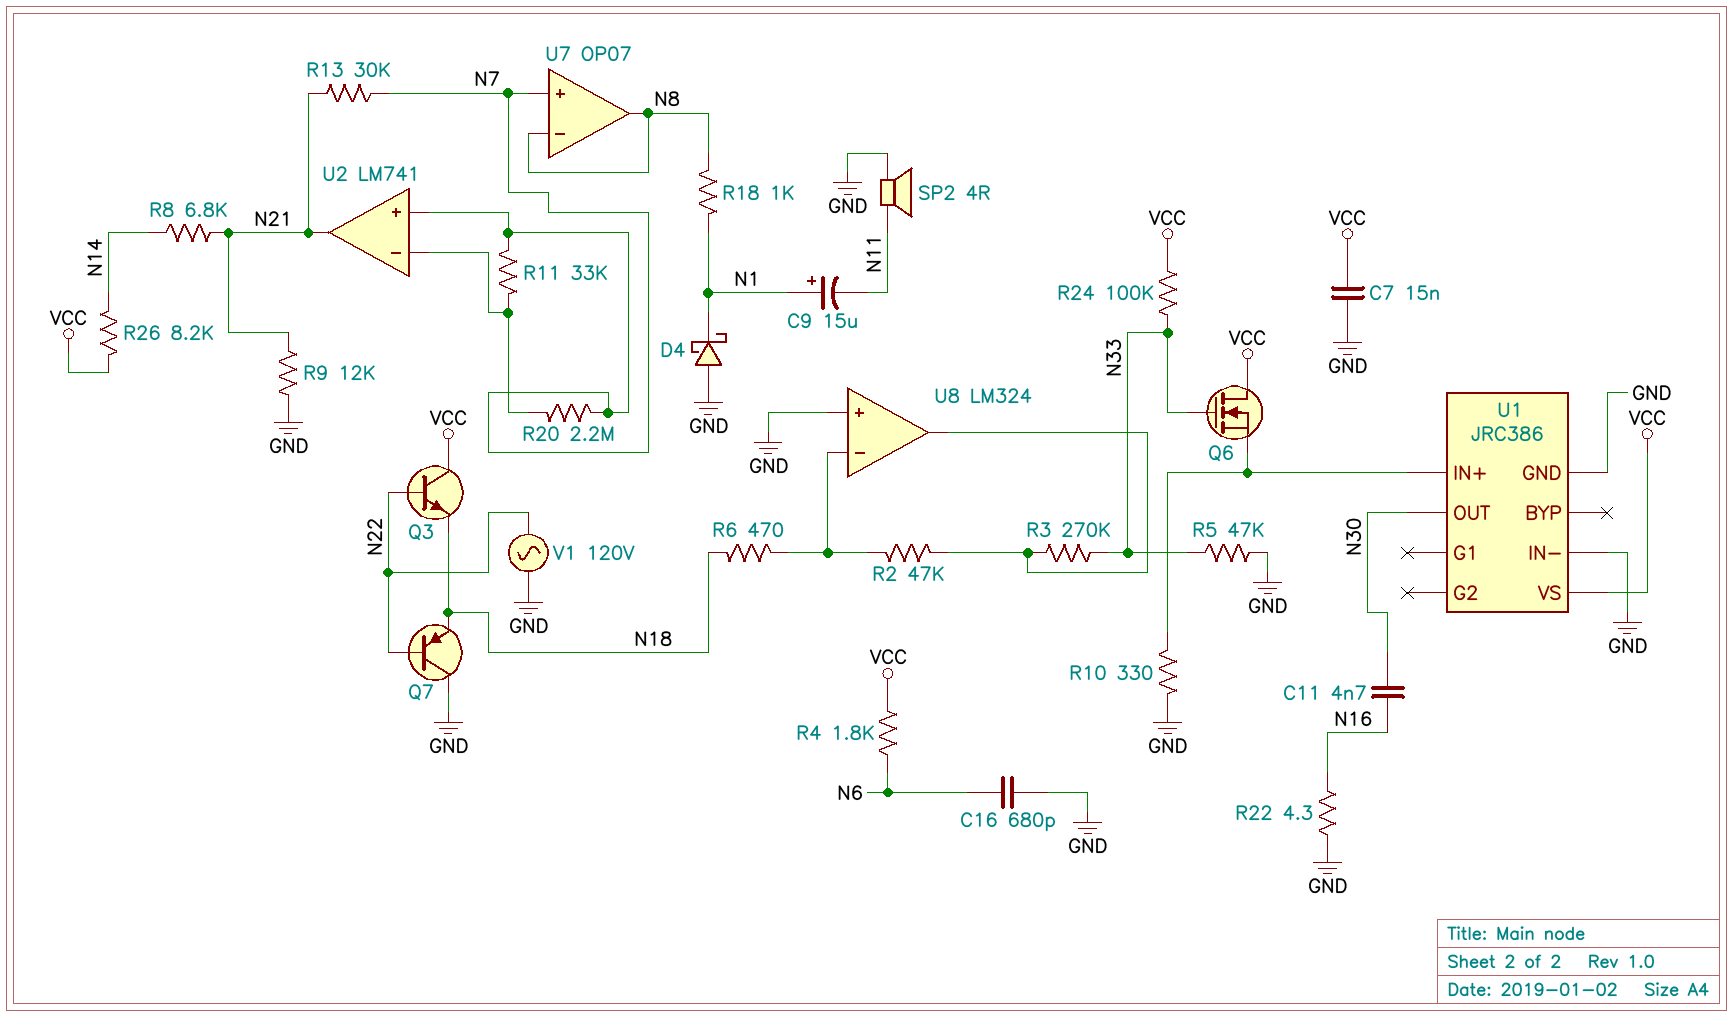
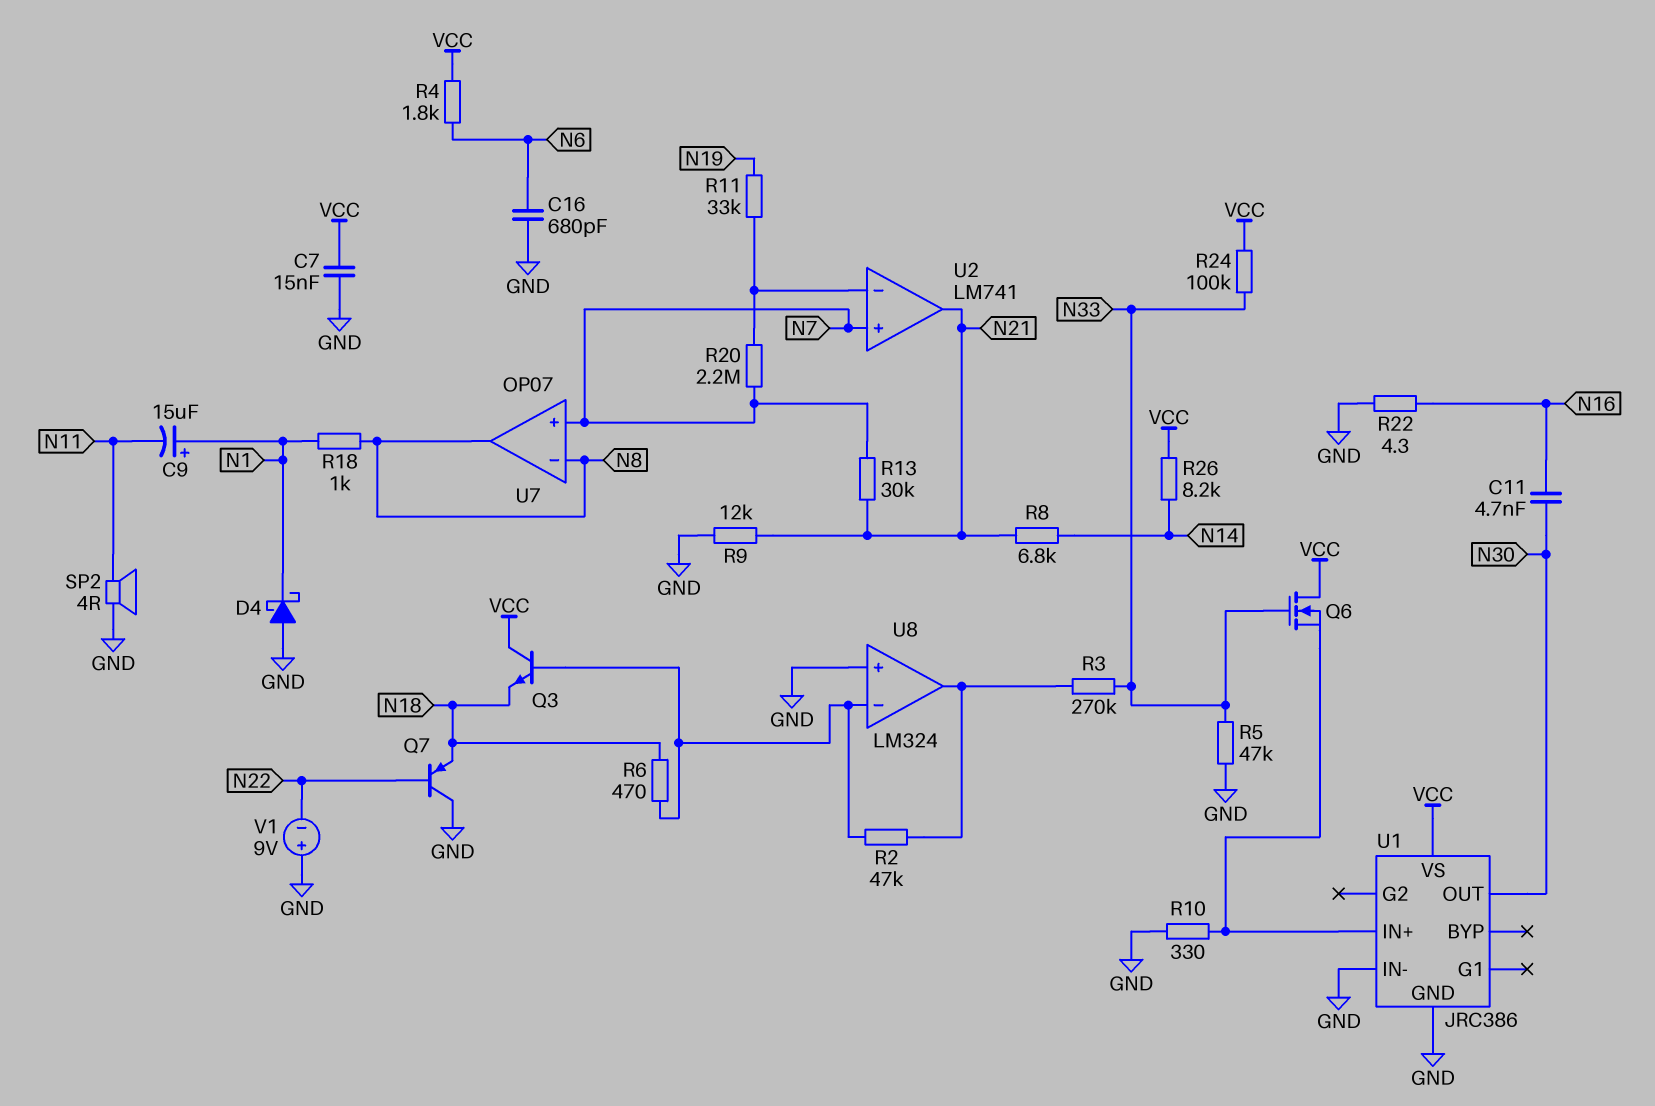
Q3: NPN (B N22, C VCC, E N18) -> NPN (B U8/in-, C VCC, E N18)
R11: 33k (N7, U2/in-) -> 33k (N19, U2/in-)
V1: AC 120V (GND, N22) -> 9V (plus GND, minus N22)

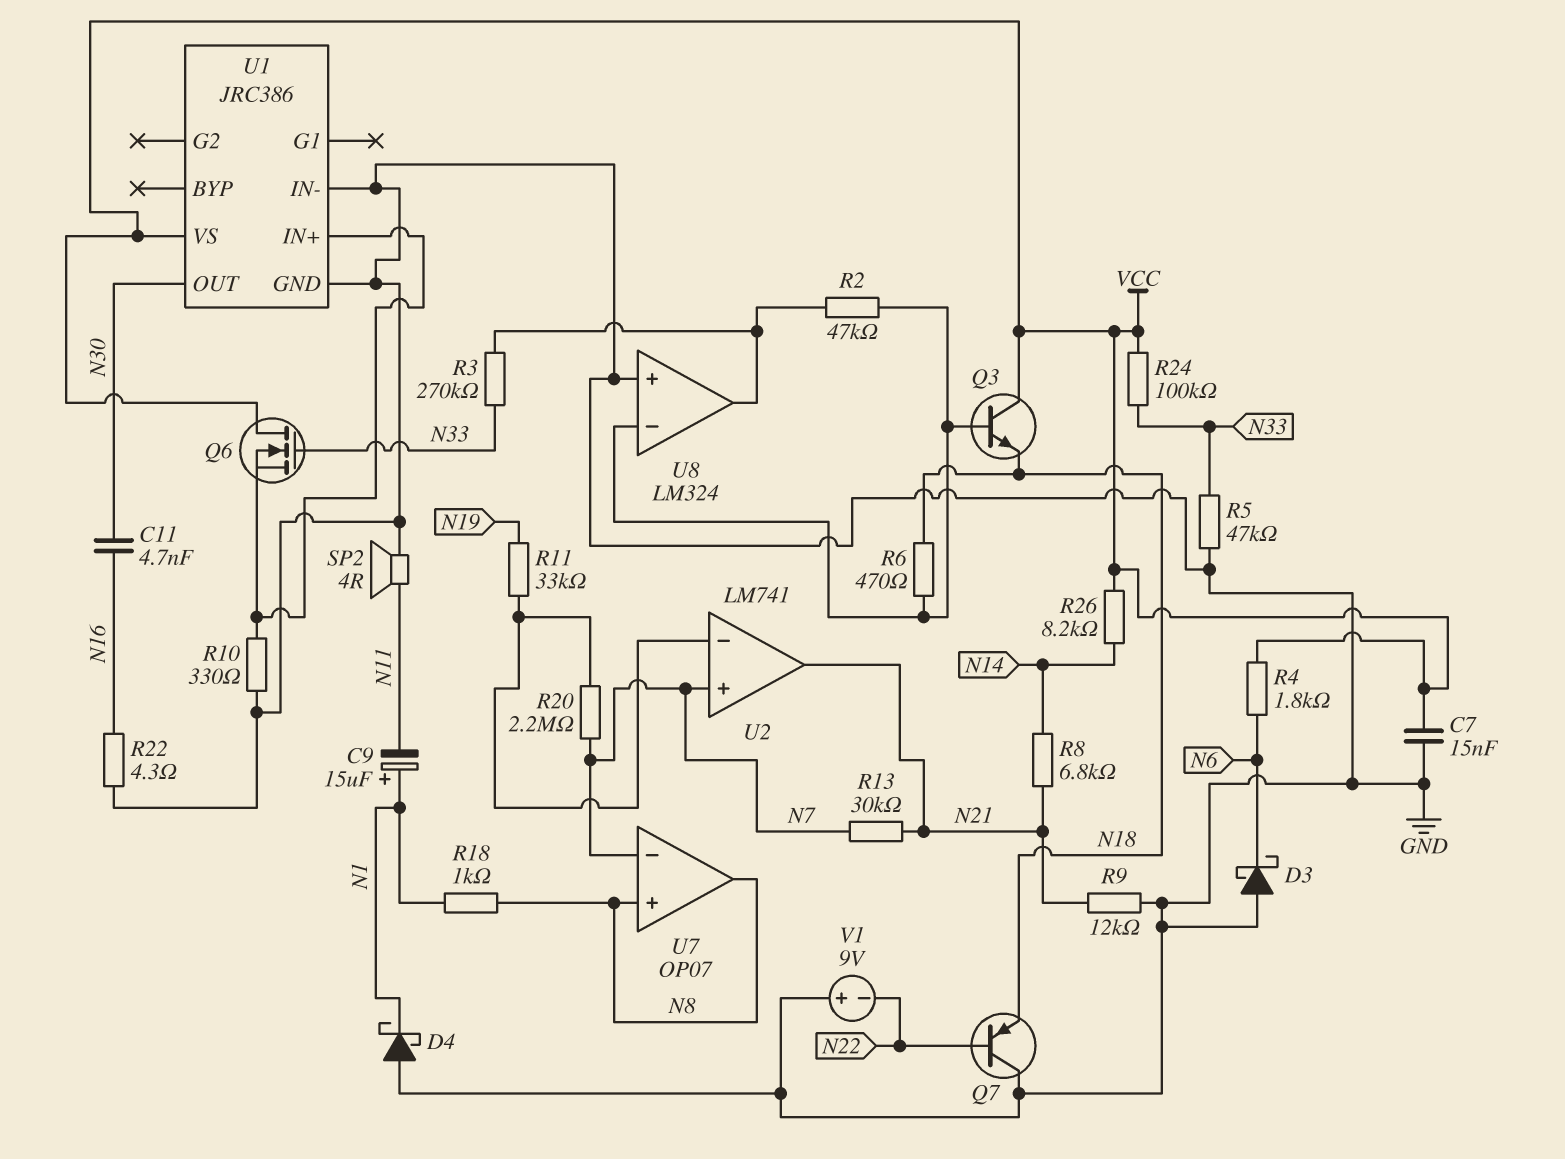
C16: 680pF (GND, N6) -> none
D3: none -> schottky (A GND, K N6)
U7 pin in+: N7 -> N8
U7 pin in-: N8 -> N7

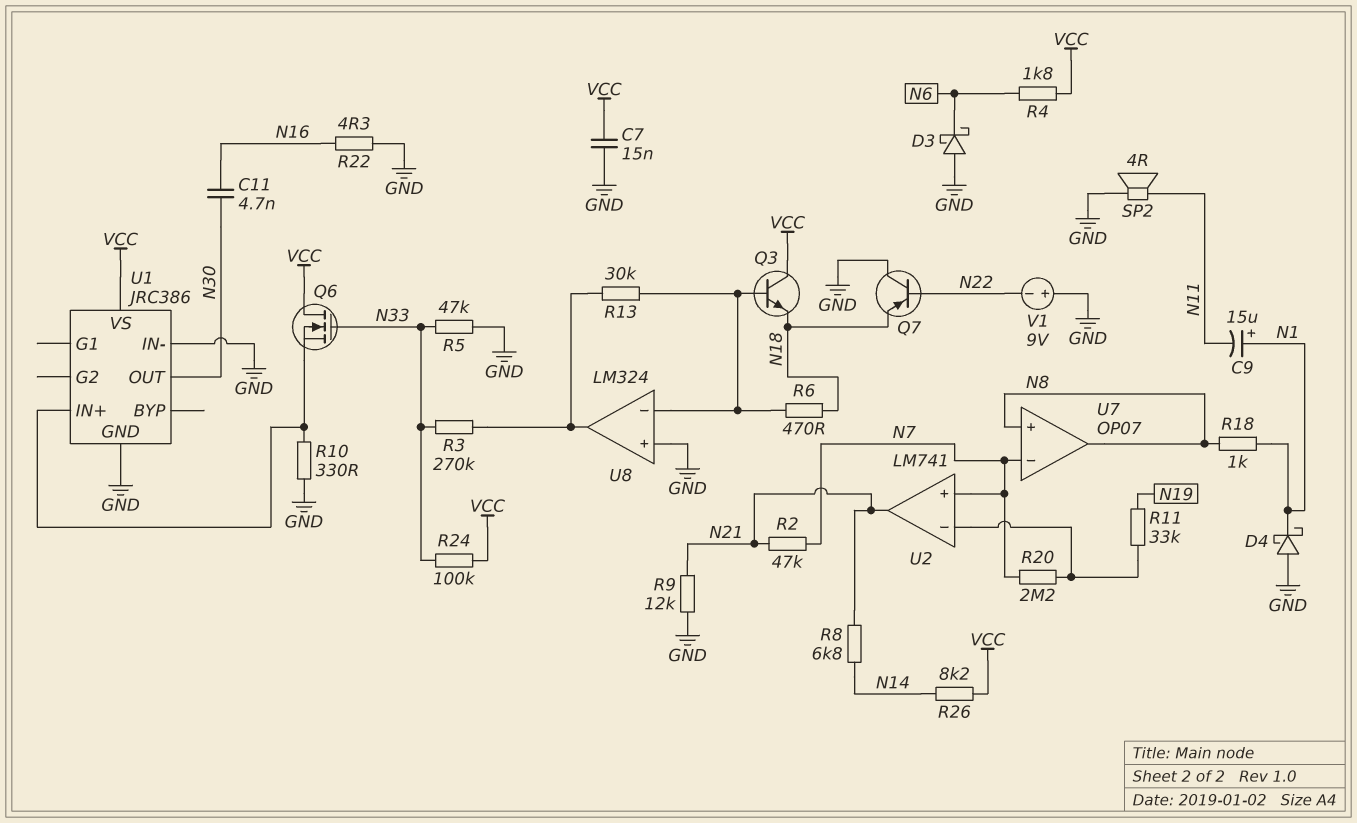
R2: 47k (U8/in-, U8/out) -> 47k (N7, N21)
R13: 30k (N7, N21) -> 30k (U8/in-, U8/out)

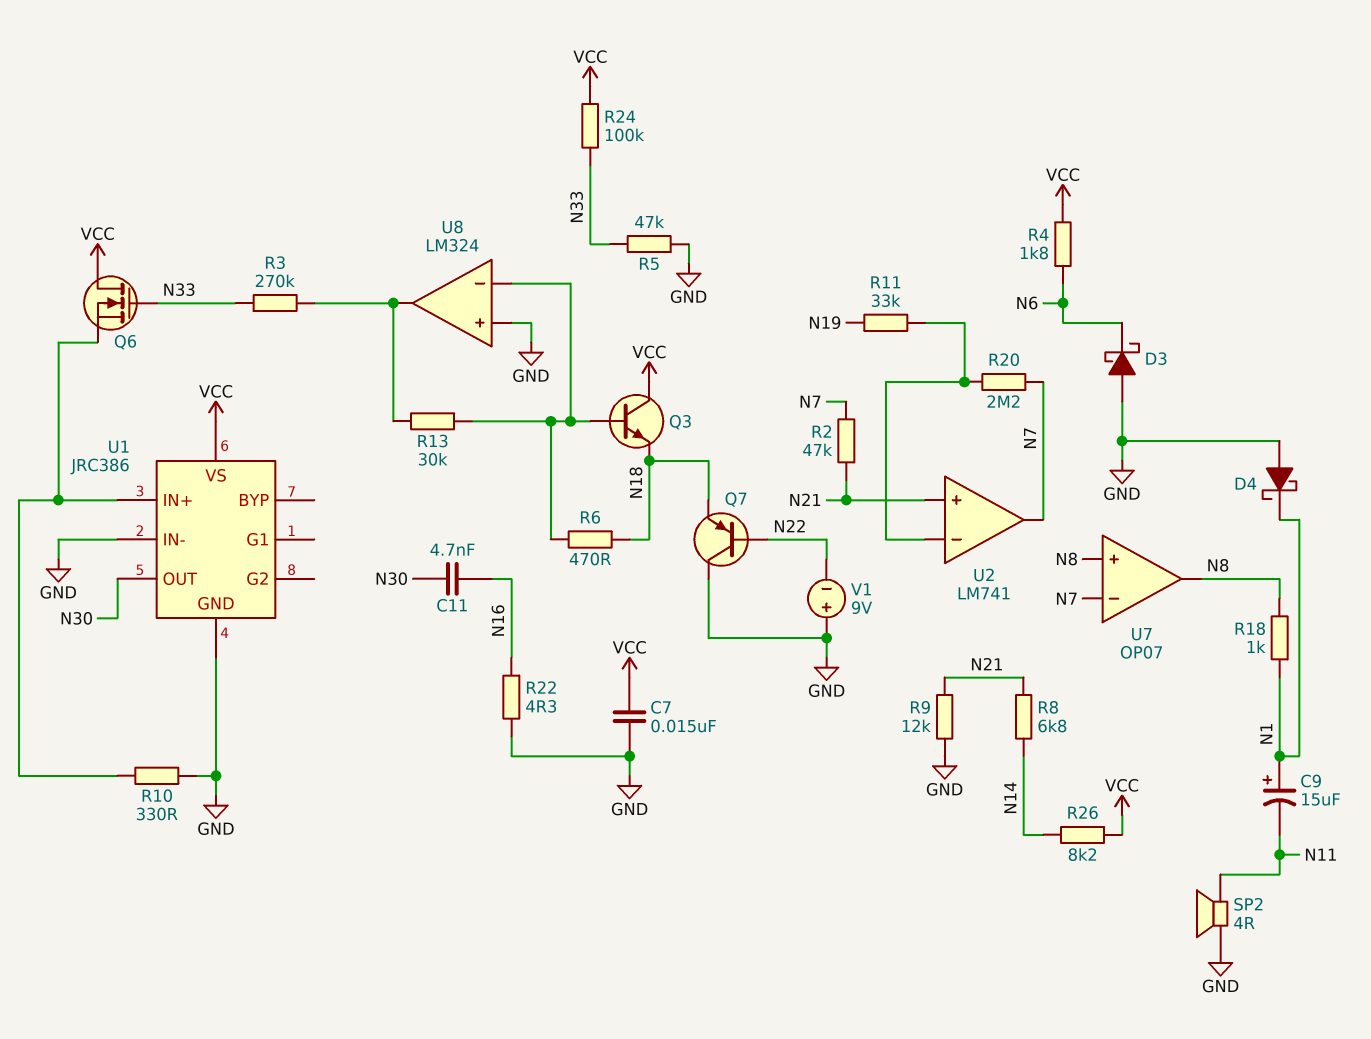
U2 pin in+: N7 -> N21
U2 pin out: N21 -> N7

